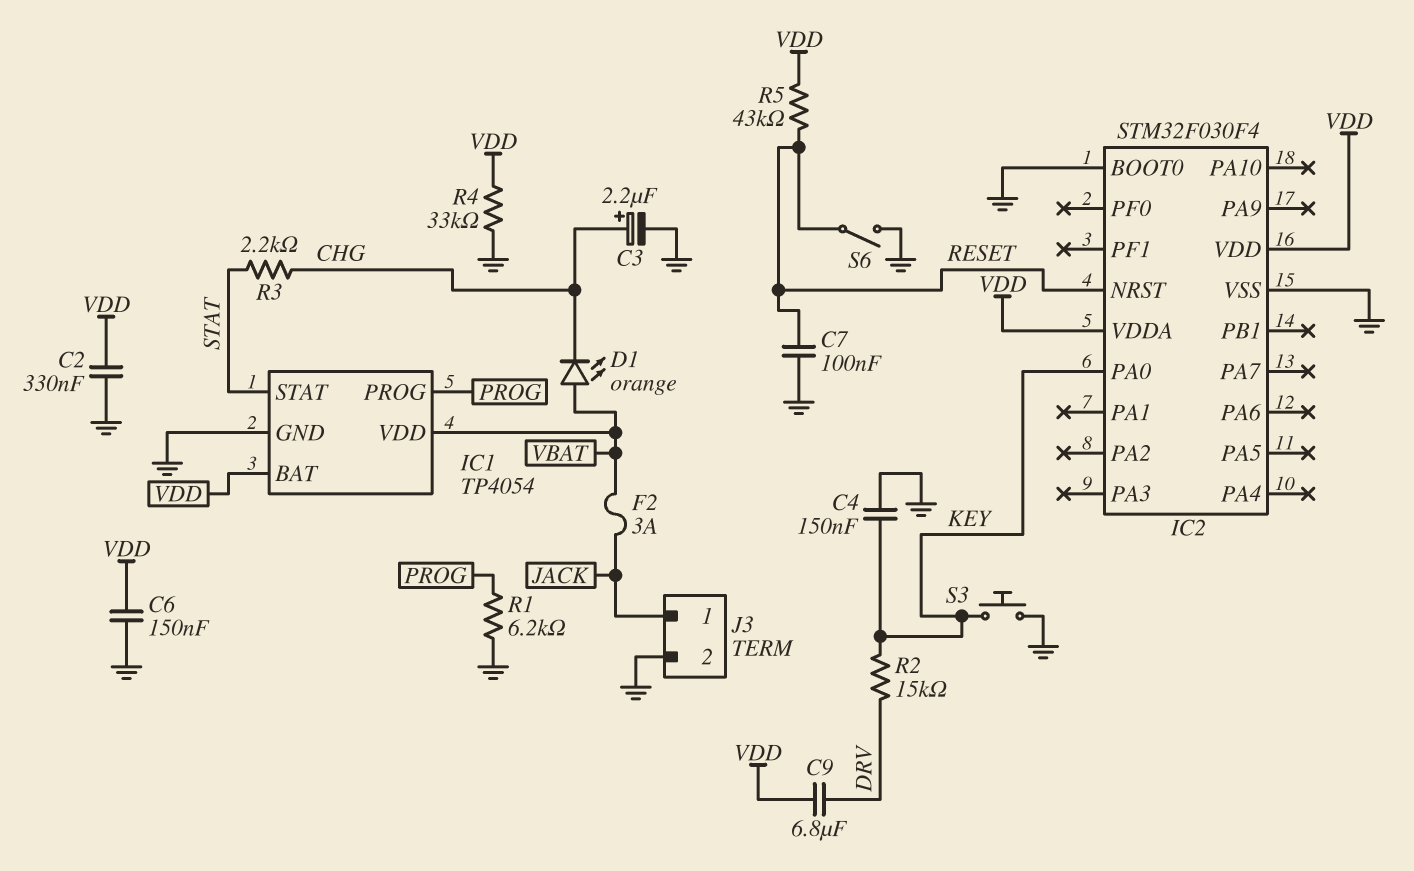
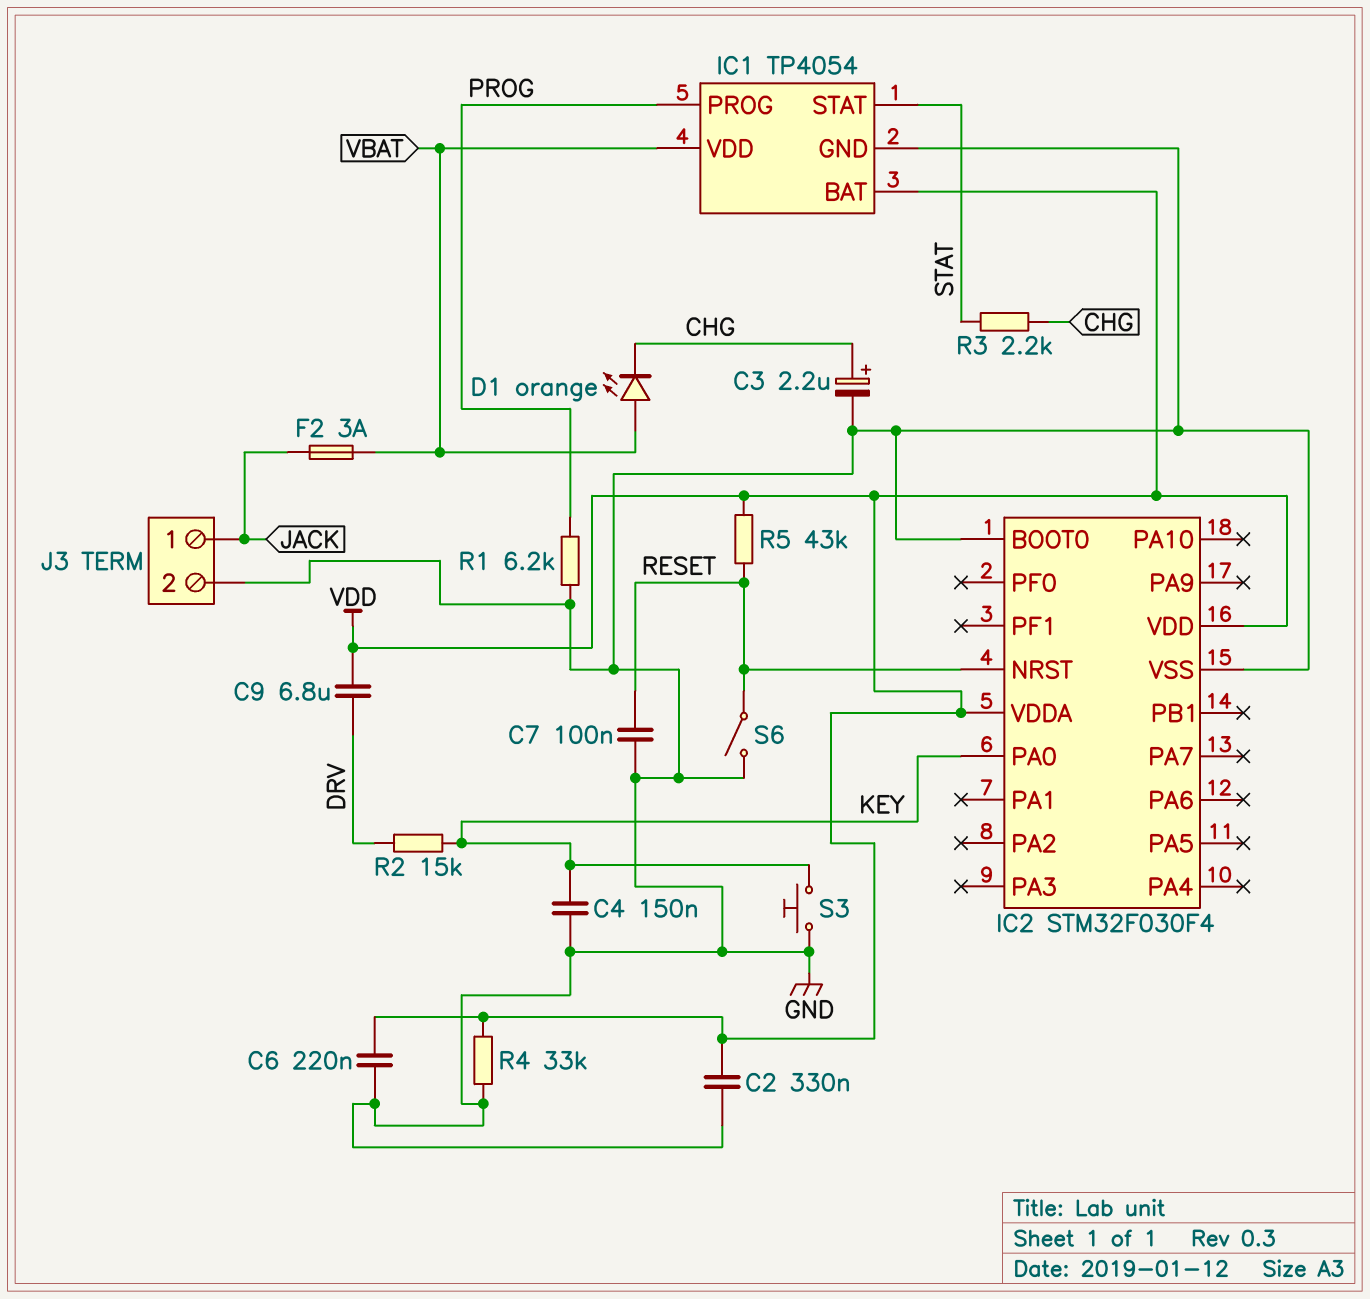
C6: 150nF (GND, VDD) -> 220nF (GND, VDD)

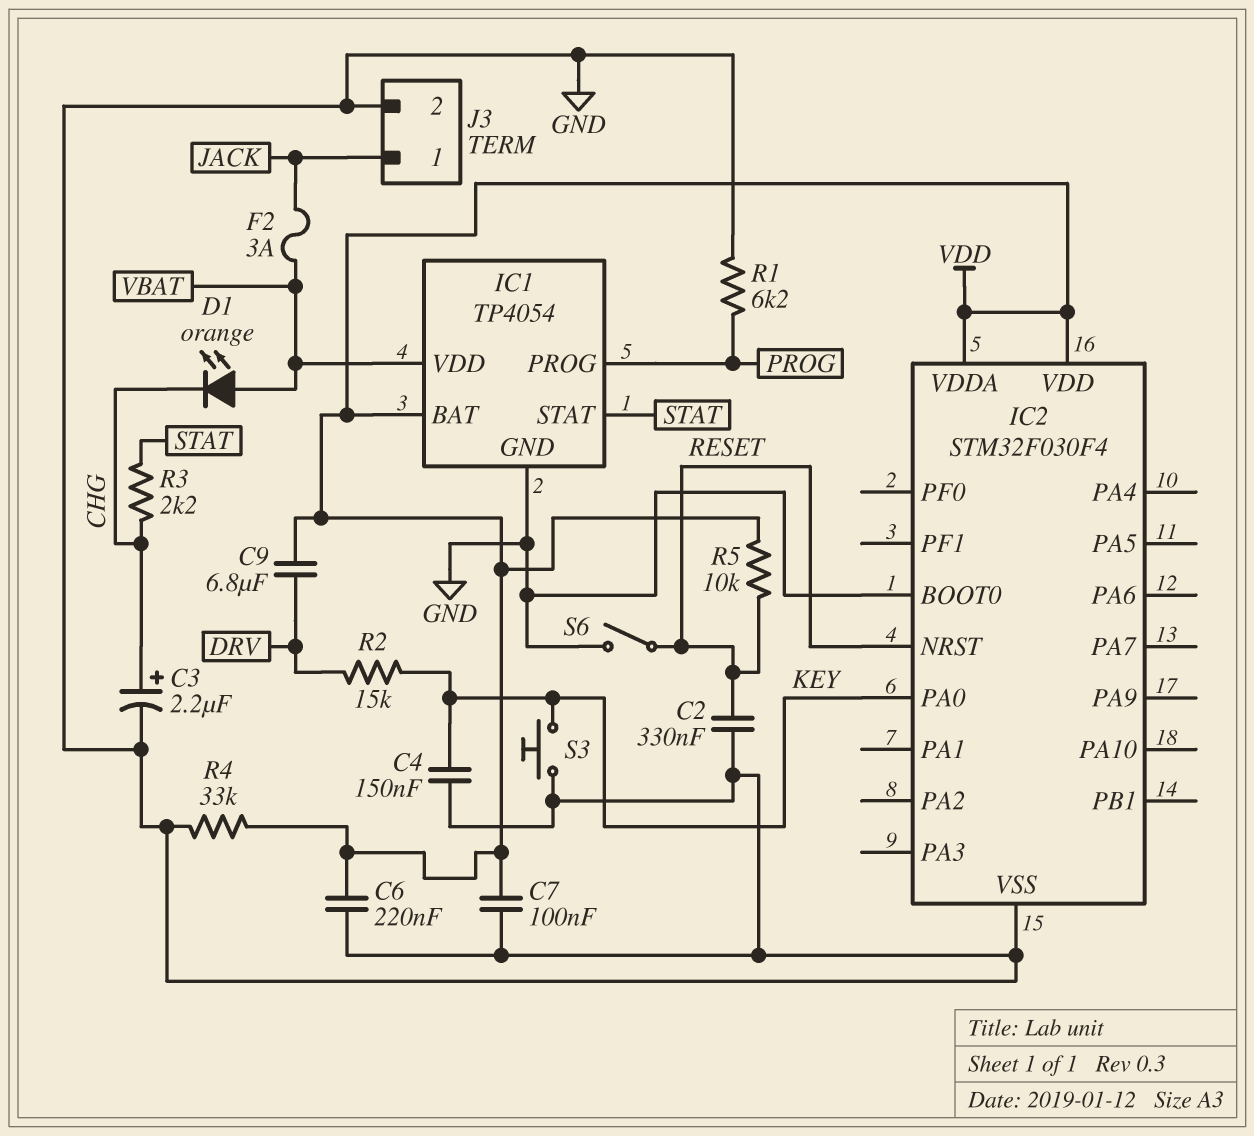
C2: 330nF (GND, VDD) -> 330nF (GND, RESET)
C7: 100nF (GND, RESET) -> 100nF (GND, VDD)
R5: 43k (RESET, VDD) -> 10k (RESET, VDD)

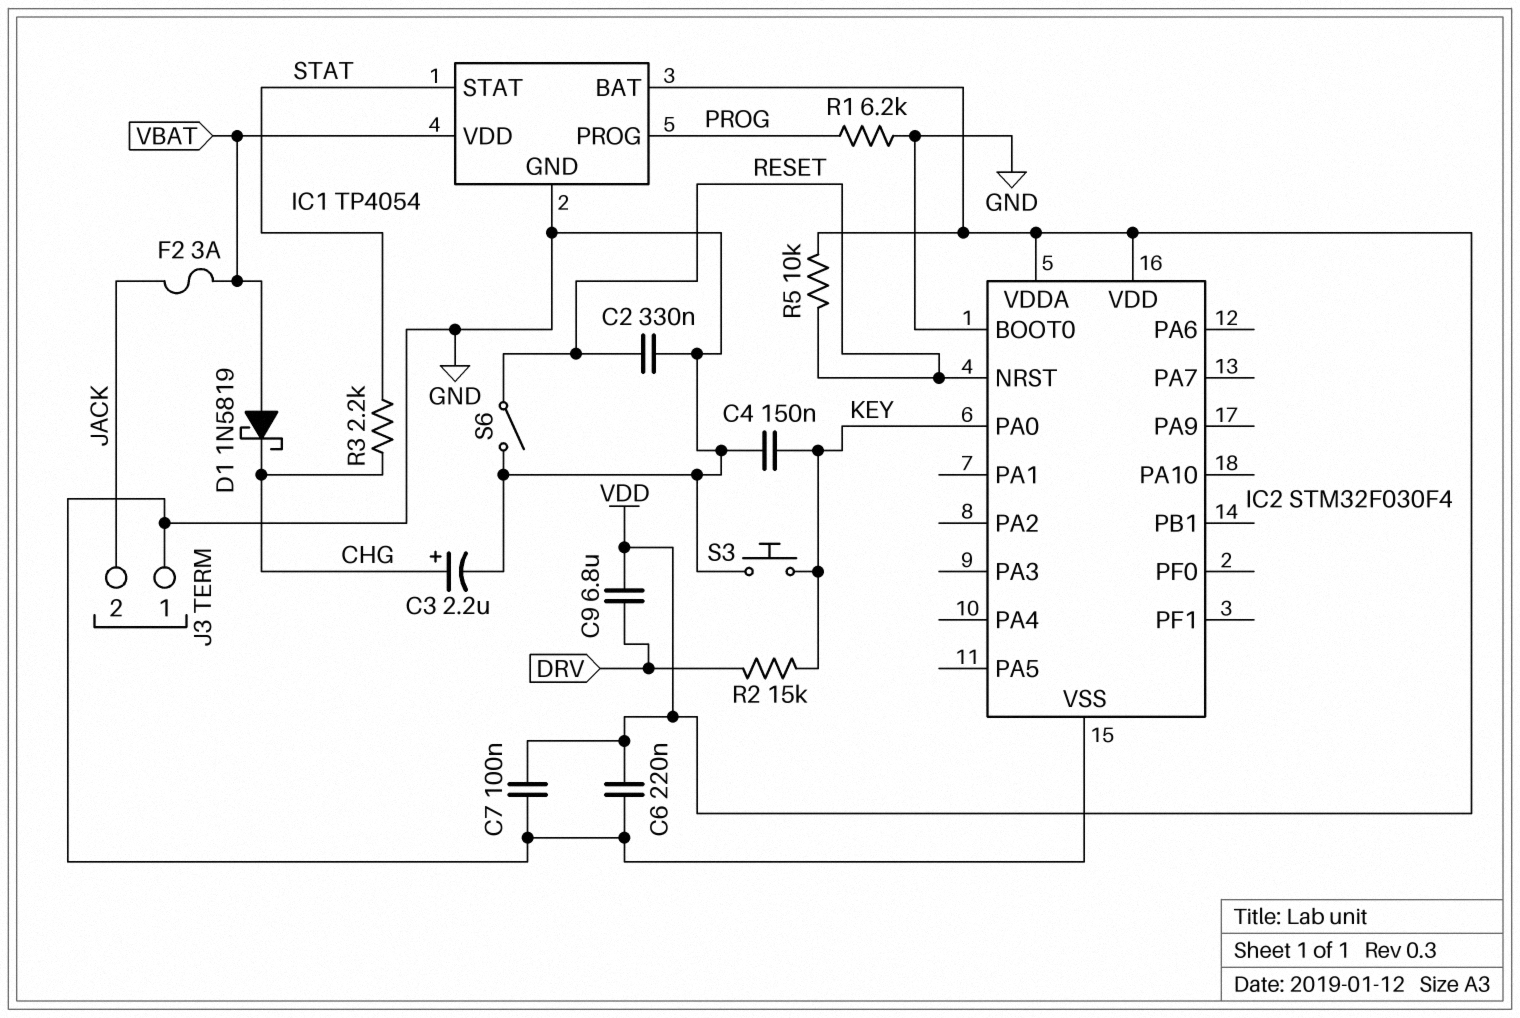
D1: LED orange (A VBAT, K CHG) -> schottky 1N5819 (A VBAT, K CHG)
J3 pin 1: JACK -> GND
J3 pin 2: GND -> JACK
R4: 33k (GND, VDD) -> none

